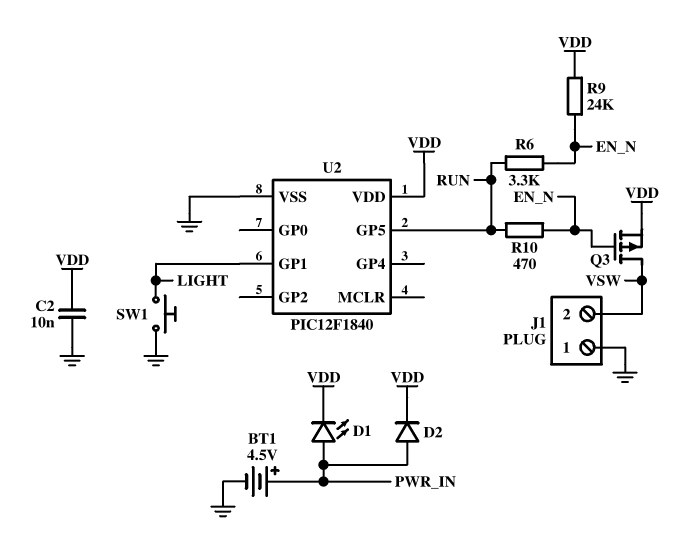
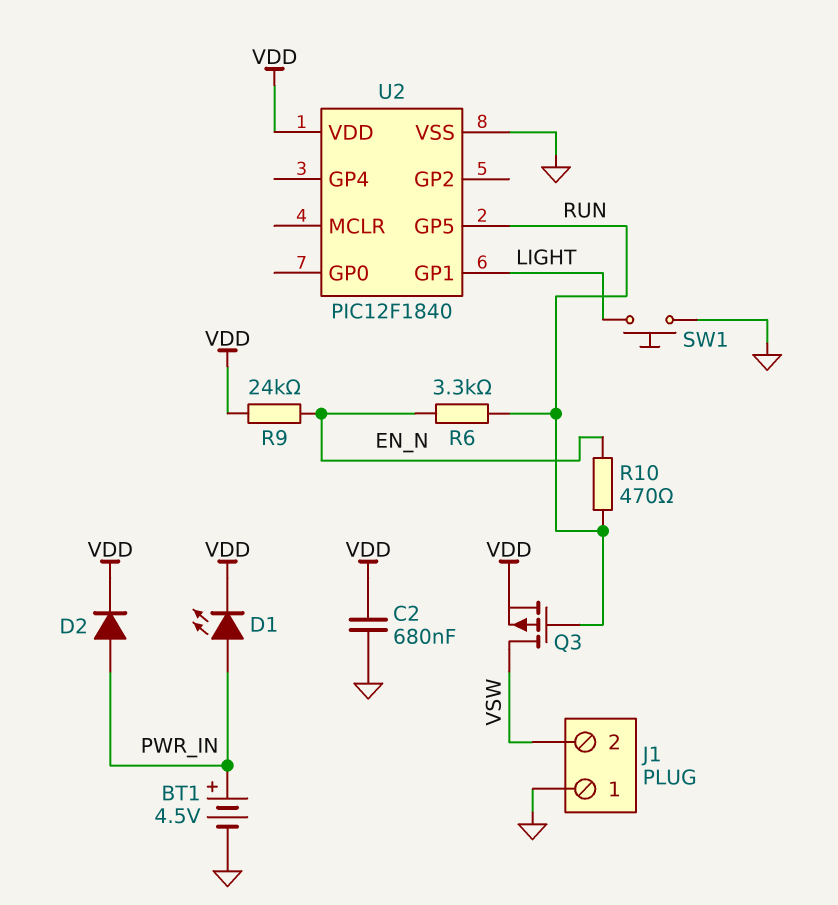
C2: 10nF (GND, VDD) -> 680nF (GND, VDD)
Q3: PMOS (G EN_N, D VSW, S VDD) -> PMOS (G RUN, D VSW, S VDD)

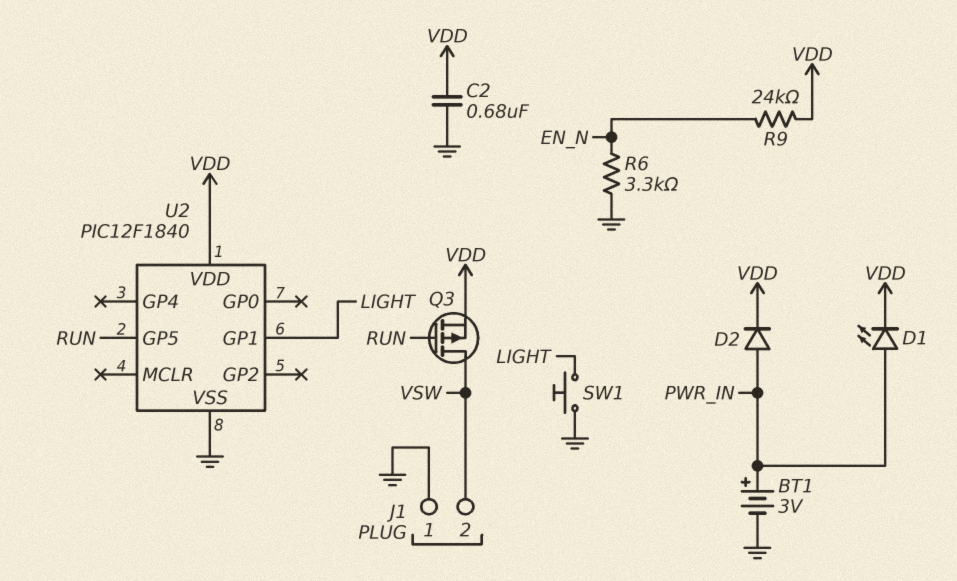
BT1: 4.5V (plus PWR_IN, minus GND) -> 3V (plus PWR_IN, minus GND)
R6: 3.3k (EN_N, RUN) -> 3.3k (EN_N, GND)
R10: 470 (EN_N, RUN) -> none

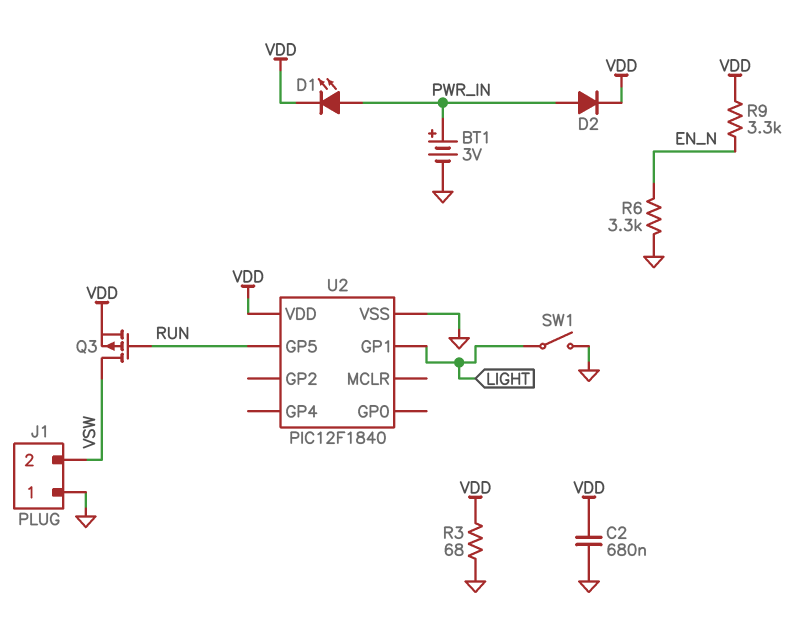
R3: none -> 68 (GND, VDD)
R9: 24k (EN_N, VDD) -> 3.3k (EN_N, VDD)
SW1: button (GND, LIGHT) -> switch (GND, LIGHT)

